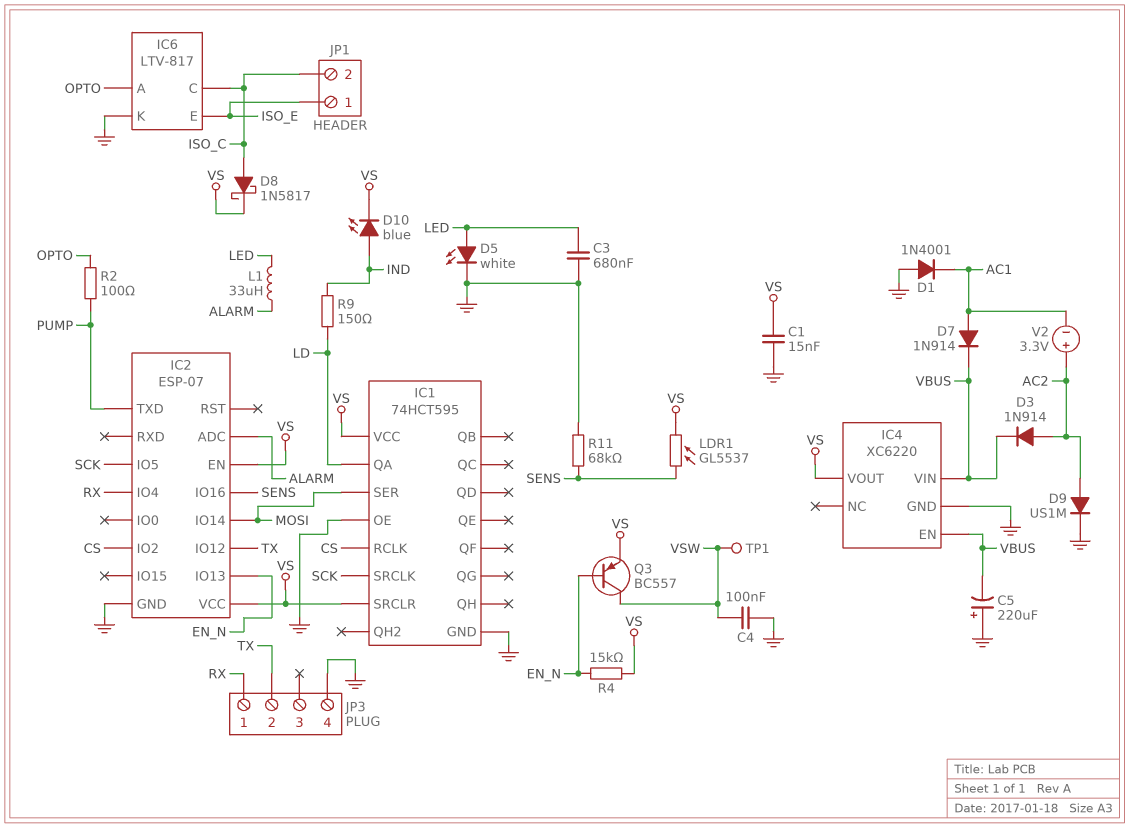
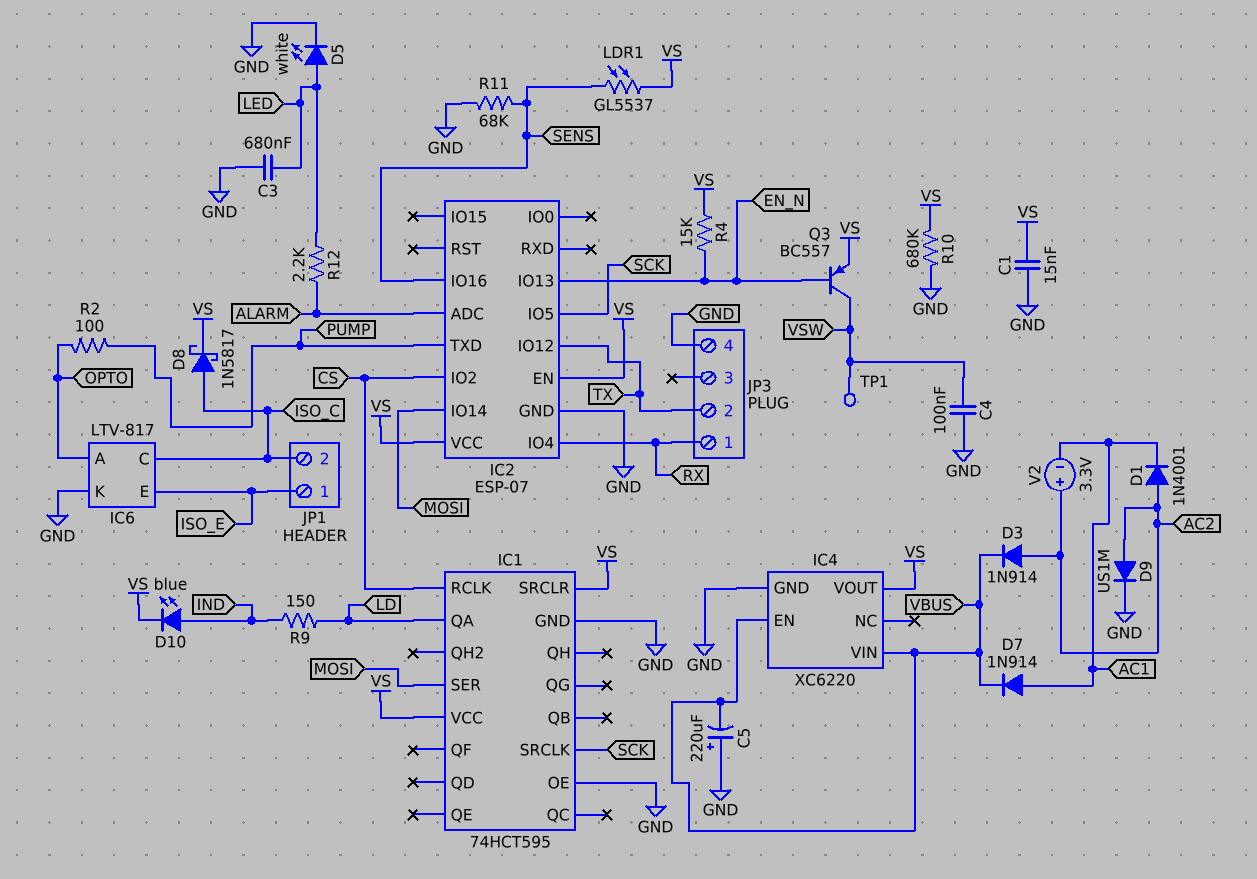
D1: diode 1N4001 (A GND, K AC1) -> diode 1N4001 (A AC2, K AC1)
L1: 33uH (ALARM, LED) -> none
R10: none -> 680k (GND, VS)
R12: none -> 2.2k (ALARM, LED)

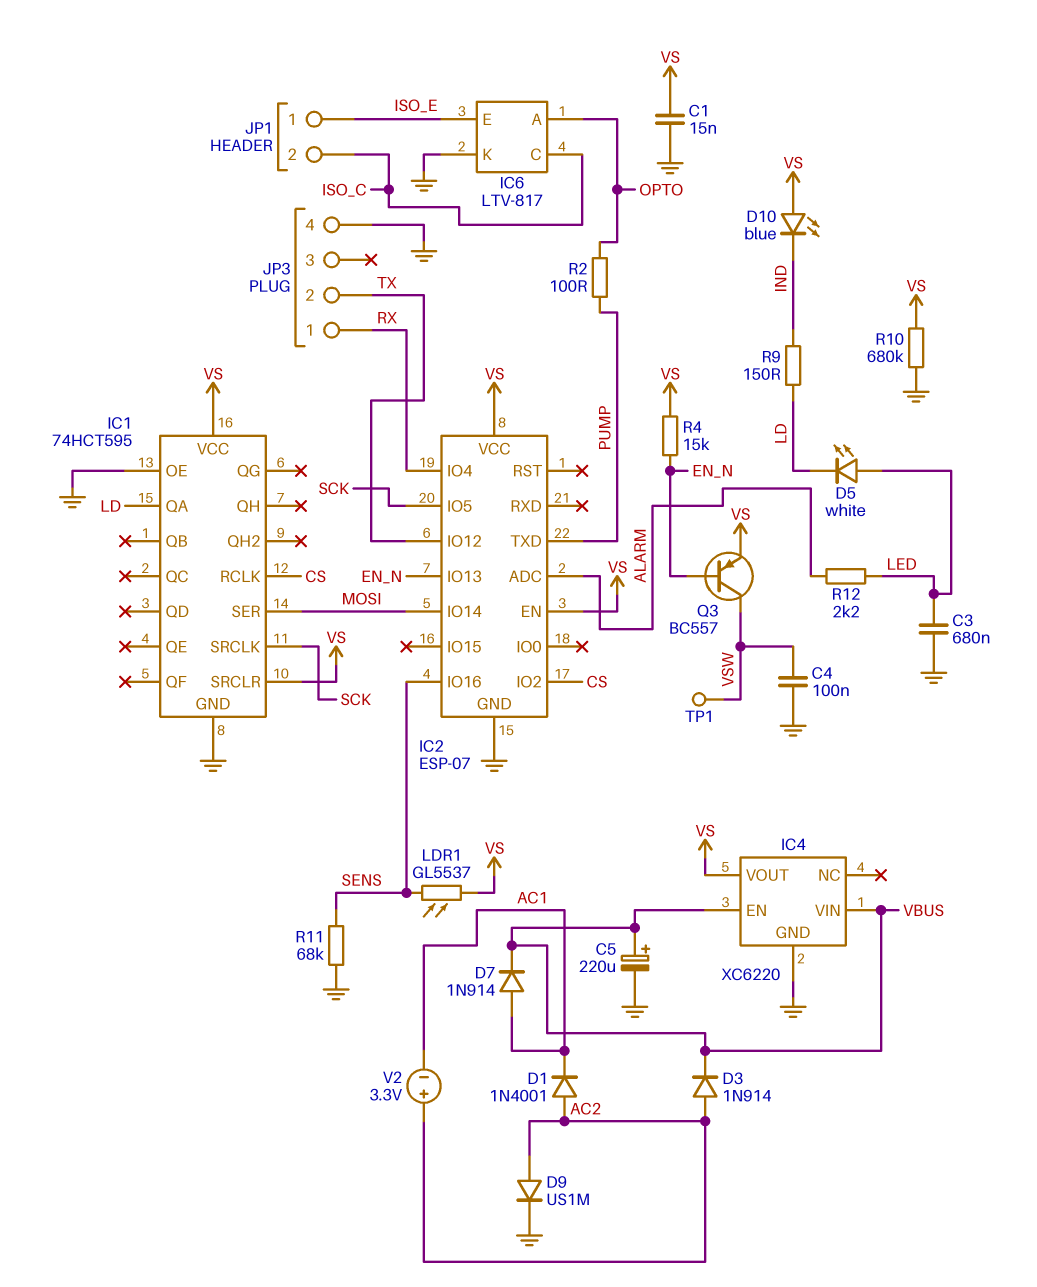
C5: 220uF (plus GND, minus VBUS) -> 220uF (plus VBUS, minus GND)
D5: LED white (A LED, K GND) -> LED white (A LED, K LD)
D8: schottky 1N5817 (A ISO_C, K VS) -> none
D10: LED blue (A IND, K VS) -> LED blue (A VS, K IND)

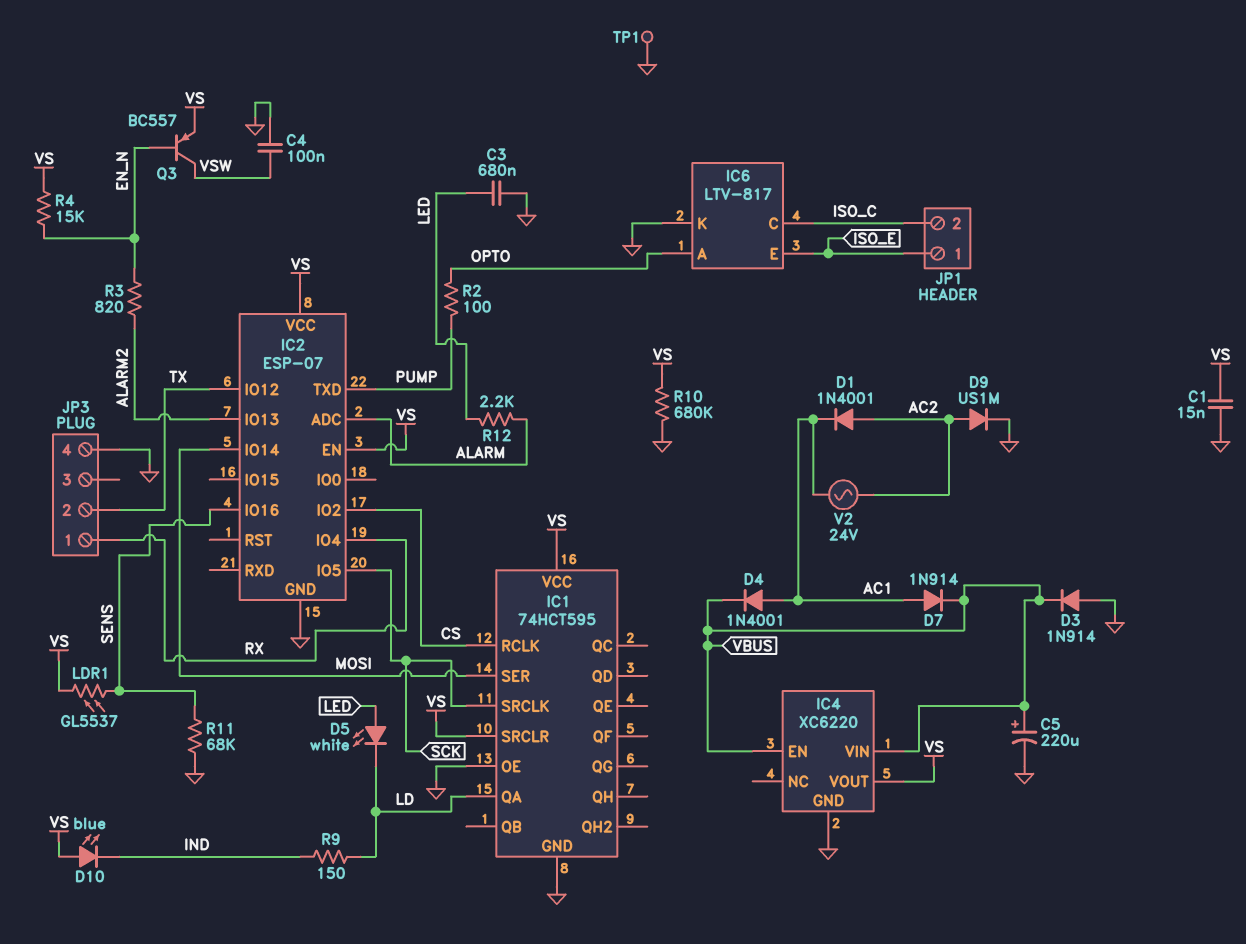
D3: diode 1N914 (A AC2, K VBUS) -> diode 1N914 (A GND, K VBUS)
D4: none -> diode 1N4001 (A AC1, K VBUS)
IC2 pin IO13: EN_N -> ALARM2
R3: none -> 820 (ALARM2, EN_N)
TP1: test point (VSW) -> test point (GND)
V2: 3.3V (plus AC2, minus AC1) -> AC 24V (AC1, AC2)

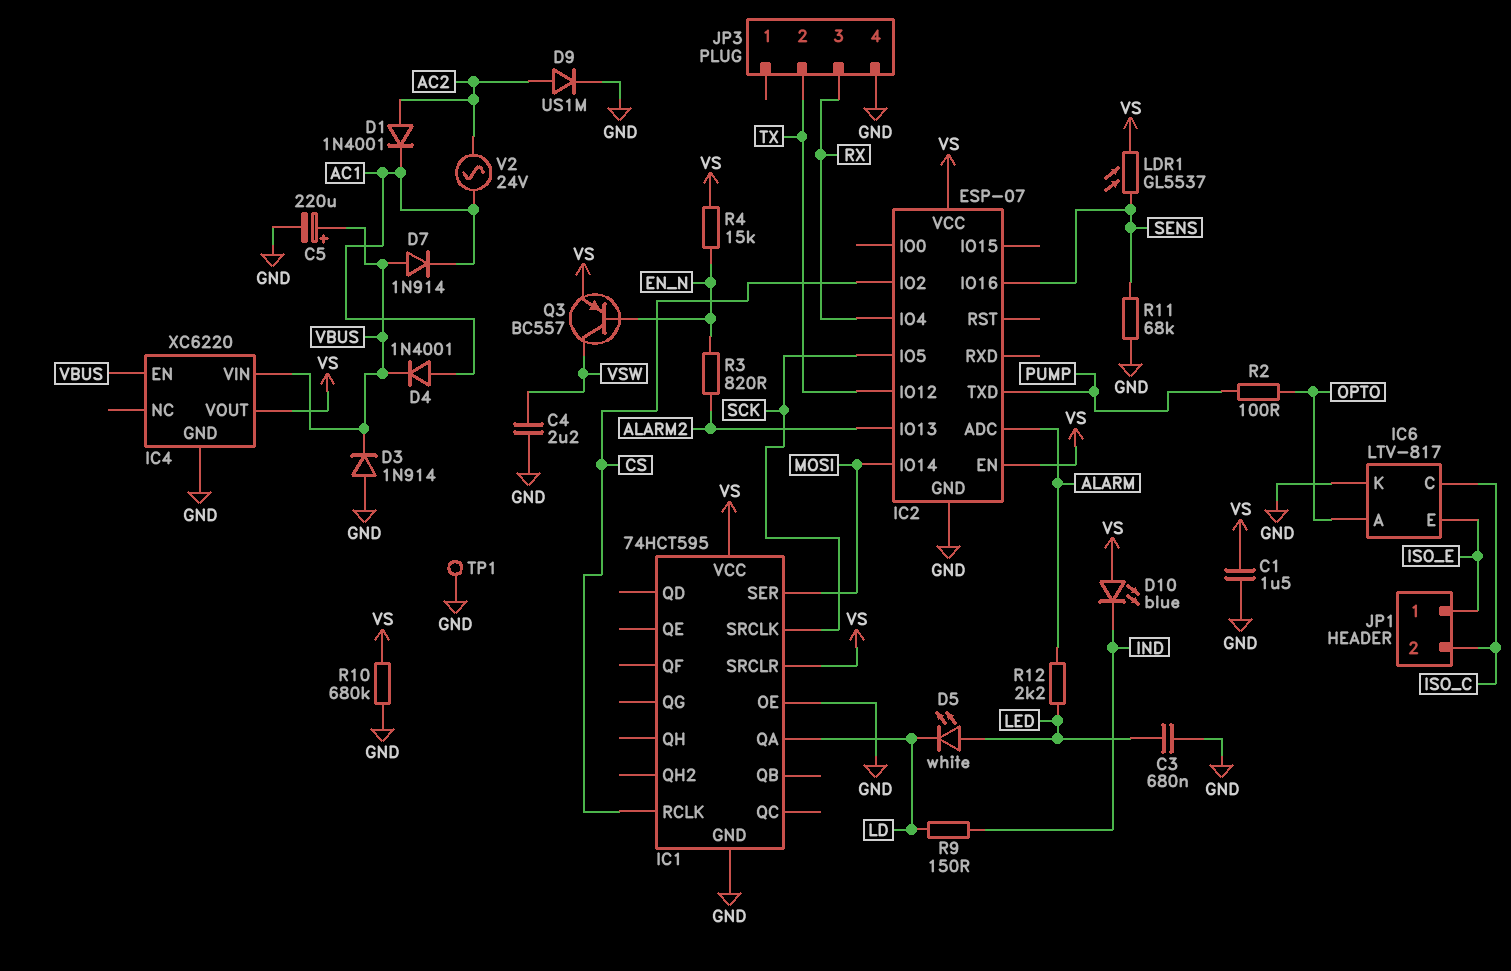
C1: 15nF (GND, VS) -> 1.5uF (GND, VS)
C4: 100nF (GND, VSW) -> 2.2uF (GND, VSW)
D7: diode 1N914 (A AC1, K VBUS) -> diode 1N914 (A VBUS, K AC1)
JP3 pin 1: RX -> none
JP3 pin 3: none -> RX

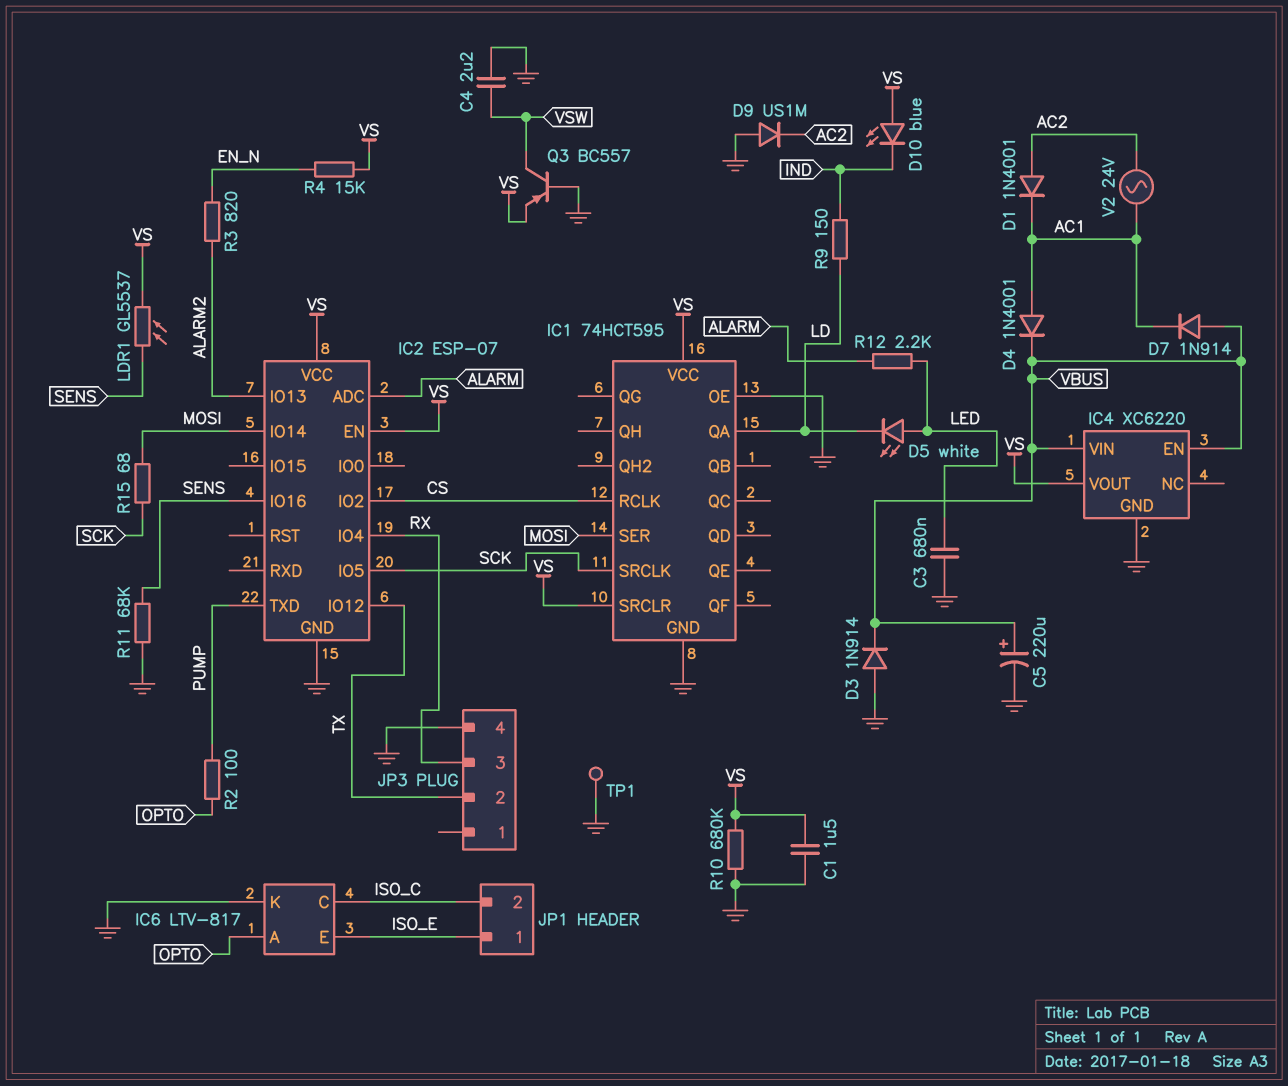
D9: diode US1M (A AC2, K GND) -> diode US1M (A GND, K AC2)
Q3: PNP BC557 (B EN_N, C VSW, E VS) -> PNP BC557 (B GND, C VSW, E VS)
R15: none -> 68 (MOSI, SCK)

